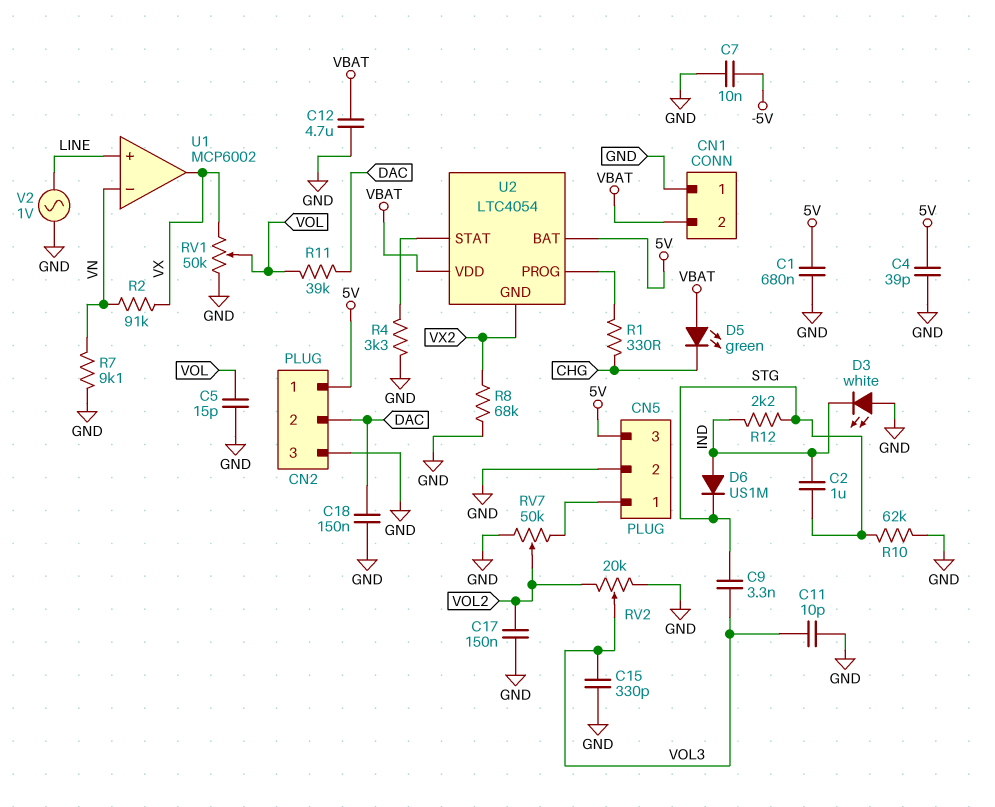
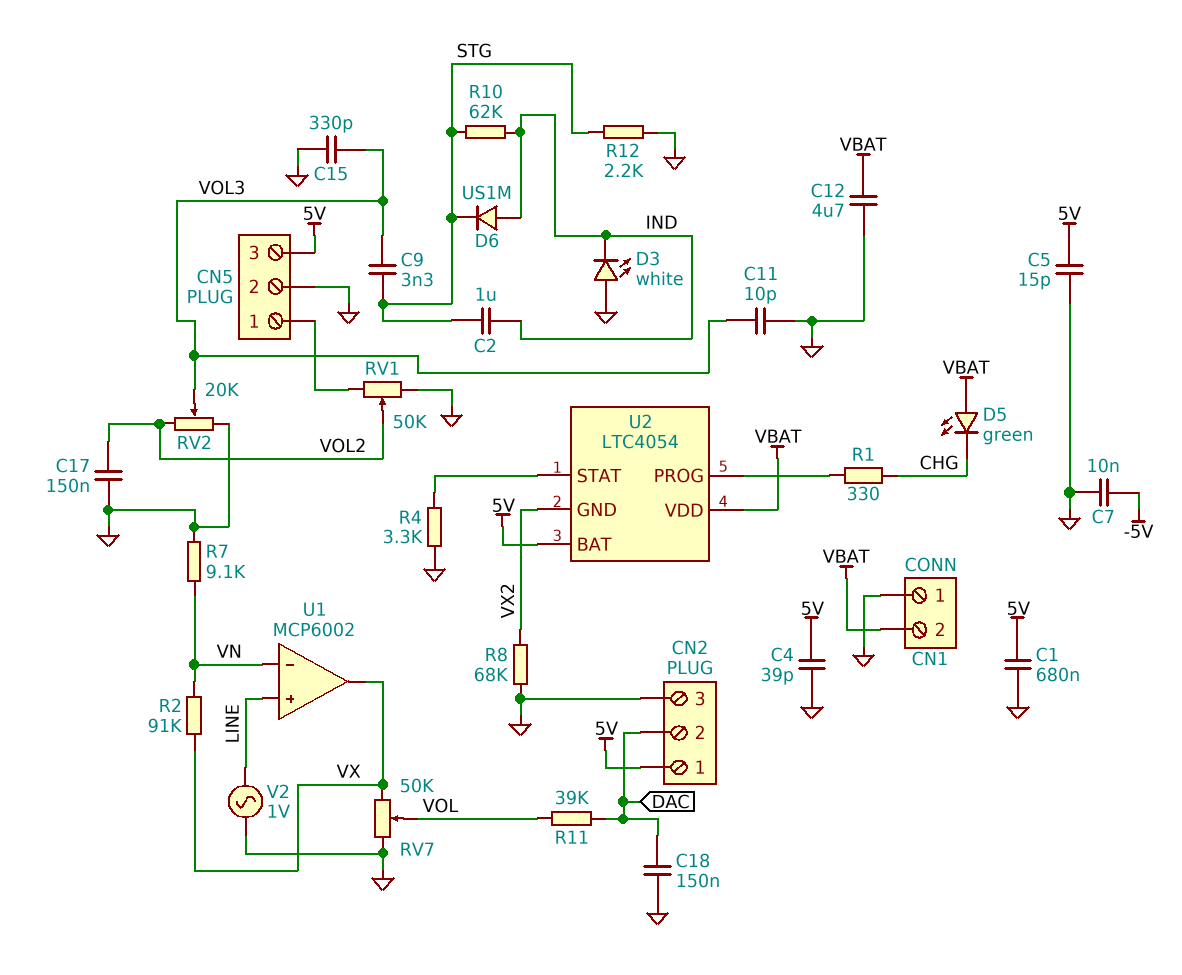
C5: 15pF (GND, VOL) -> 15pF (5V, GND)
R10: 62k (GND, STG) -> 62k (IND, STG)
R12: 2.2k (IND, STG) -> 2.2k (GND, STG)
RV1: 50k (GND, VX, wiper VOL) -> 50k (CN5/1, GND, wiper VOL2)
RV7: 50k (CN5/1, GND, wiper VOL2) -> 50k (GND, VX, wiper VOL)

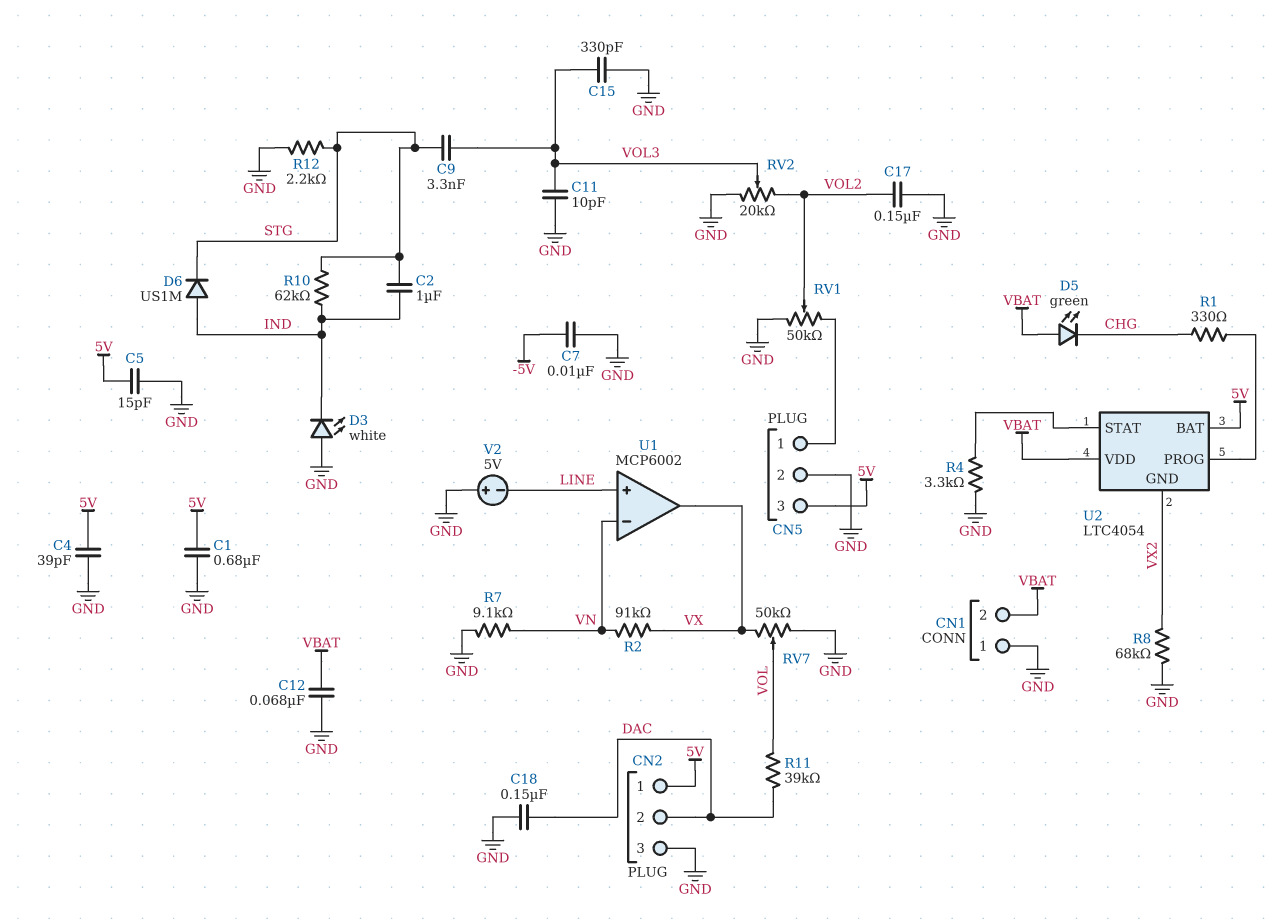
C12: 4.7uF (GND, VBAT) -> 68nF (GND, VBAT)
V2: AC 1V (GND, LINE) -> 5V (plus GND, minus LINE)

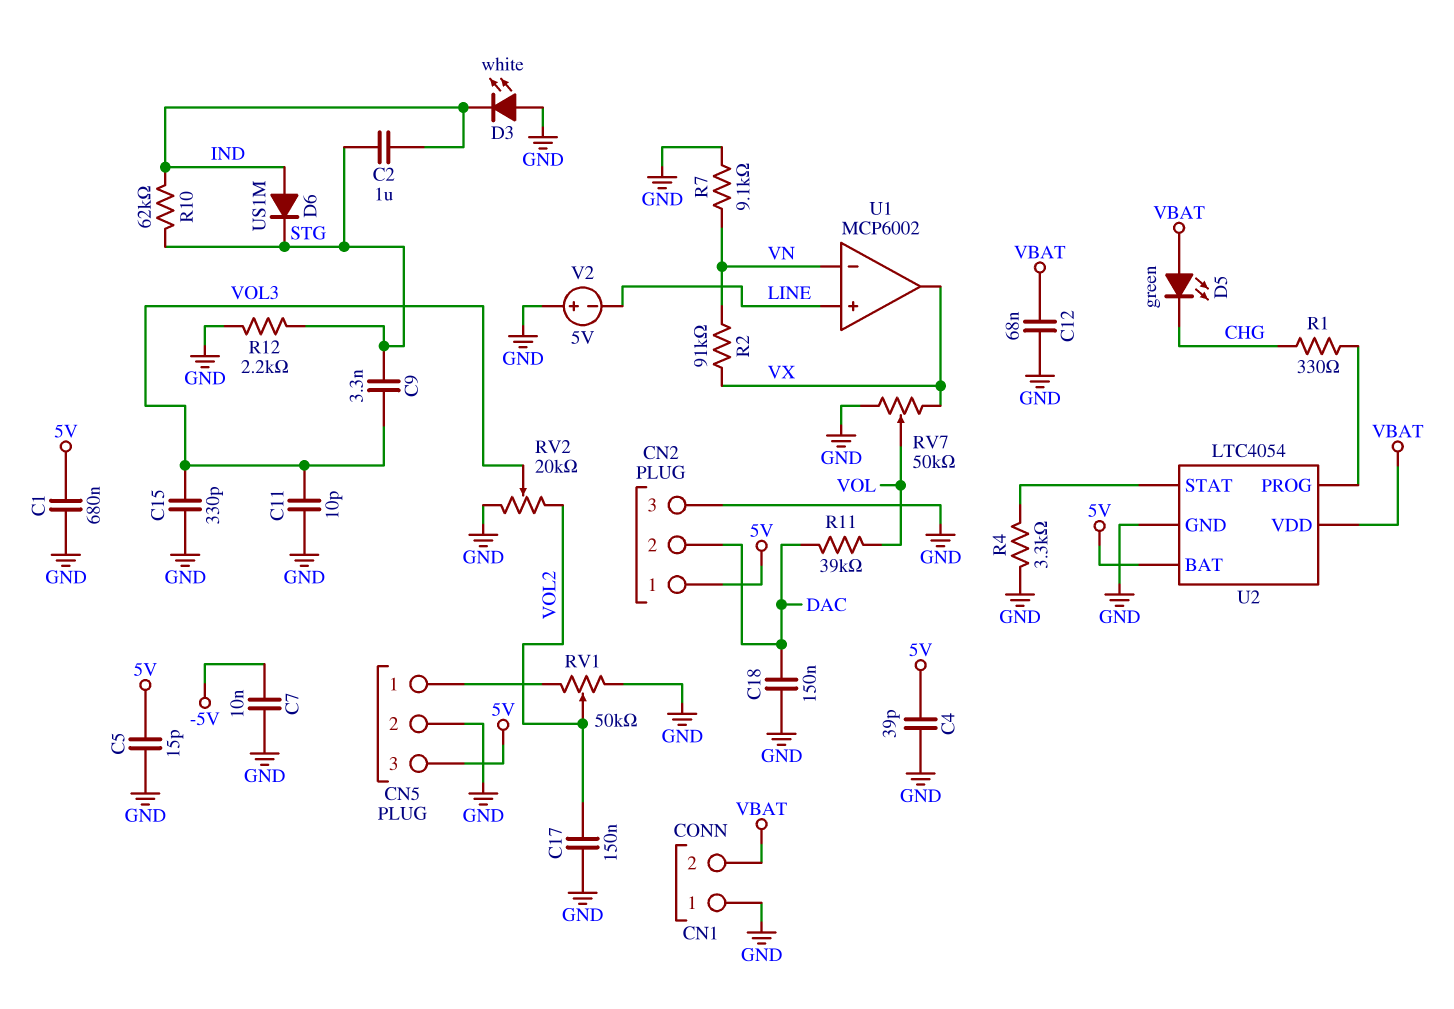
R8: 68k (GND, VX2) -> none
U2 pin GND: VX2 -> GND

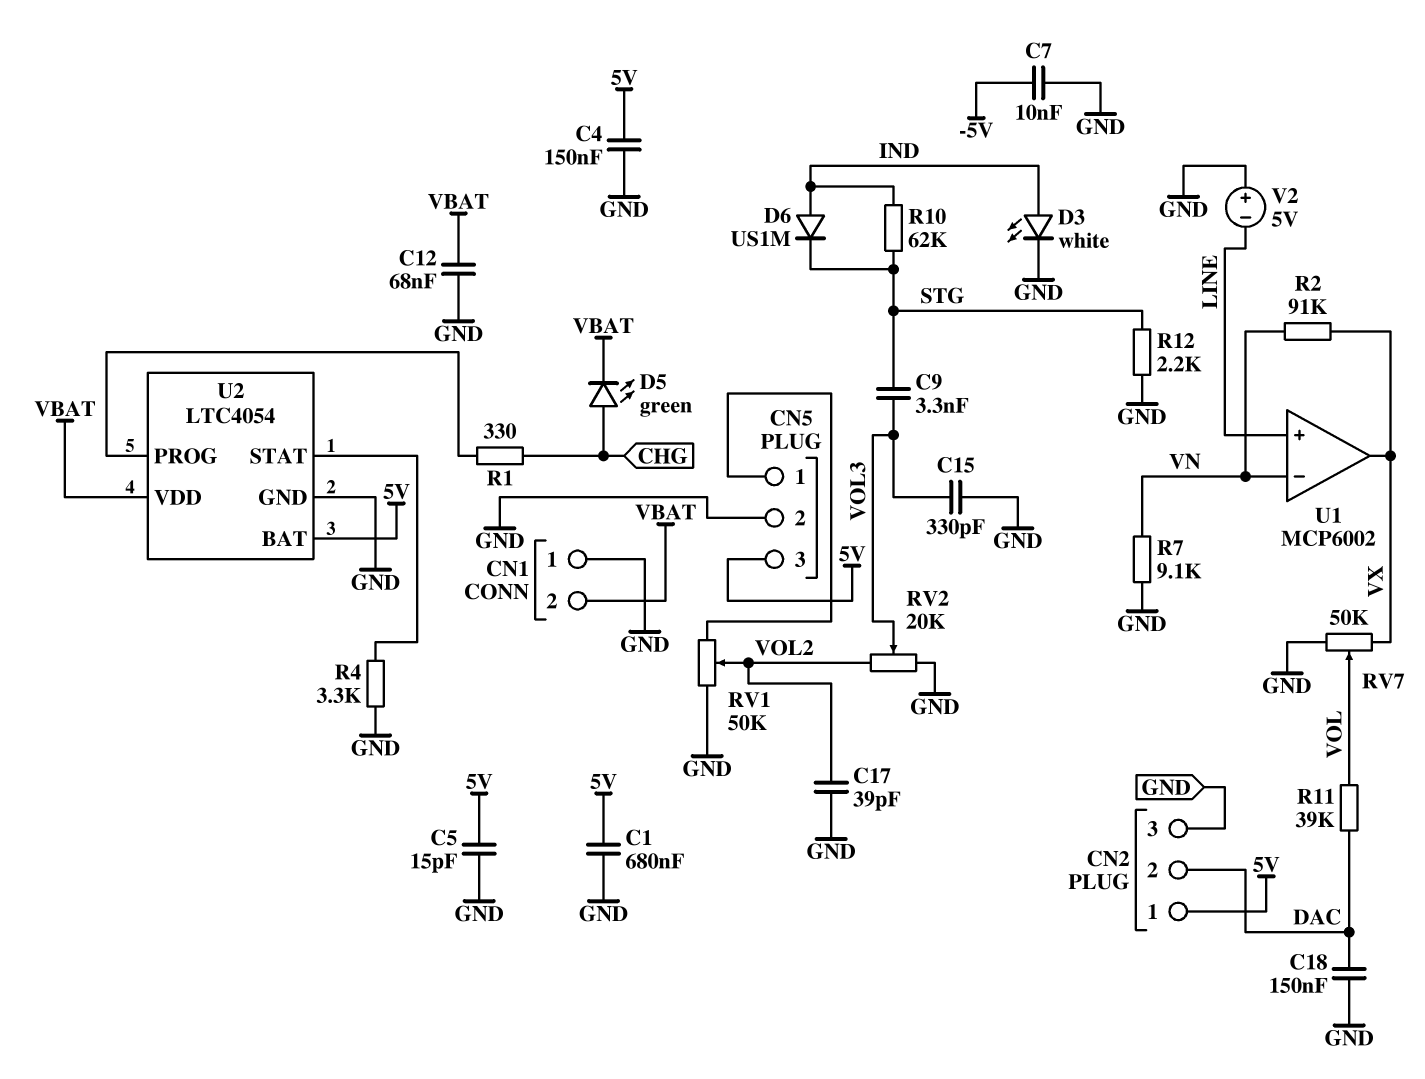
C2: 1uF (IND, STG) -> none
C4: 39pF (5V, GND) -> 150nF (5V, GND)
C11: 10pF (GND, VOL3) -> none
C17: 150nF (GND, VOL2) -> 39pF (GND, VOL2)
D3: LED white (A GND, K IND) -> LED white (A IND, K GND)
D5: LED green (A VBAT, K CHG) -> LED green (A CHG, K VBAT)

